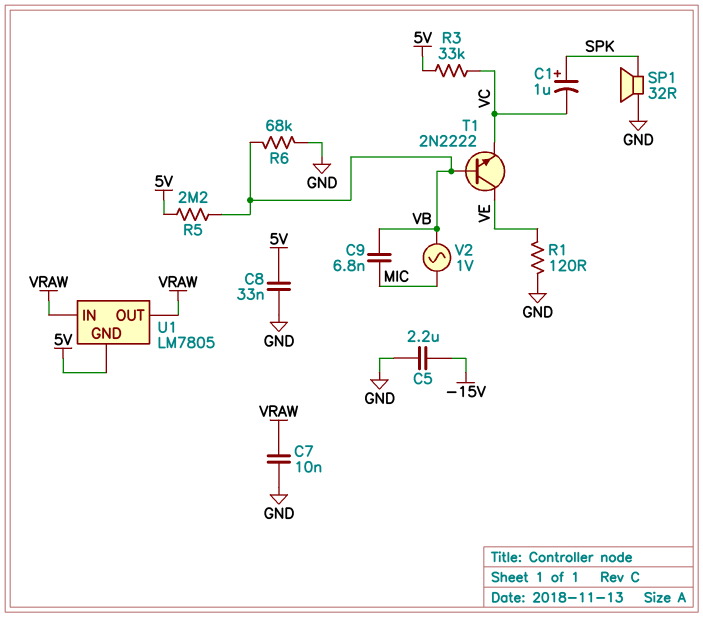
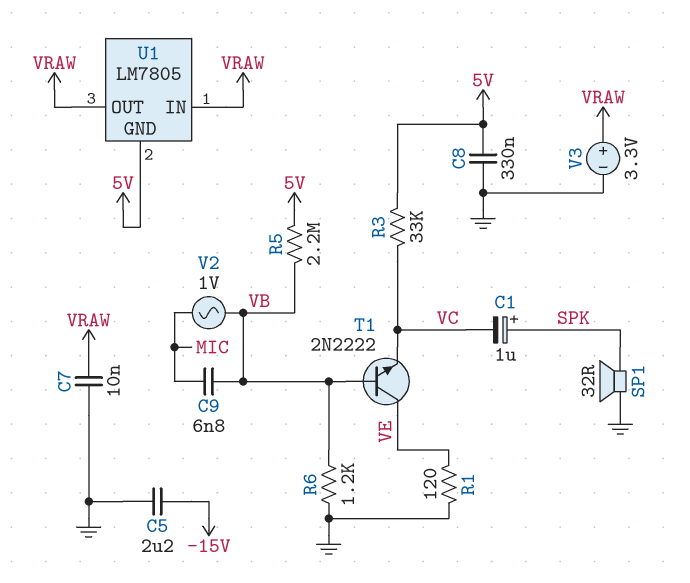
C8: 33nF (5V, GND) -> 330nF (5V, GND)
R6: 68k (GND, VB) -> 1.2k (GND, VB)
V3: none -> 3.3V (plus VRAW, minus GND)

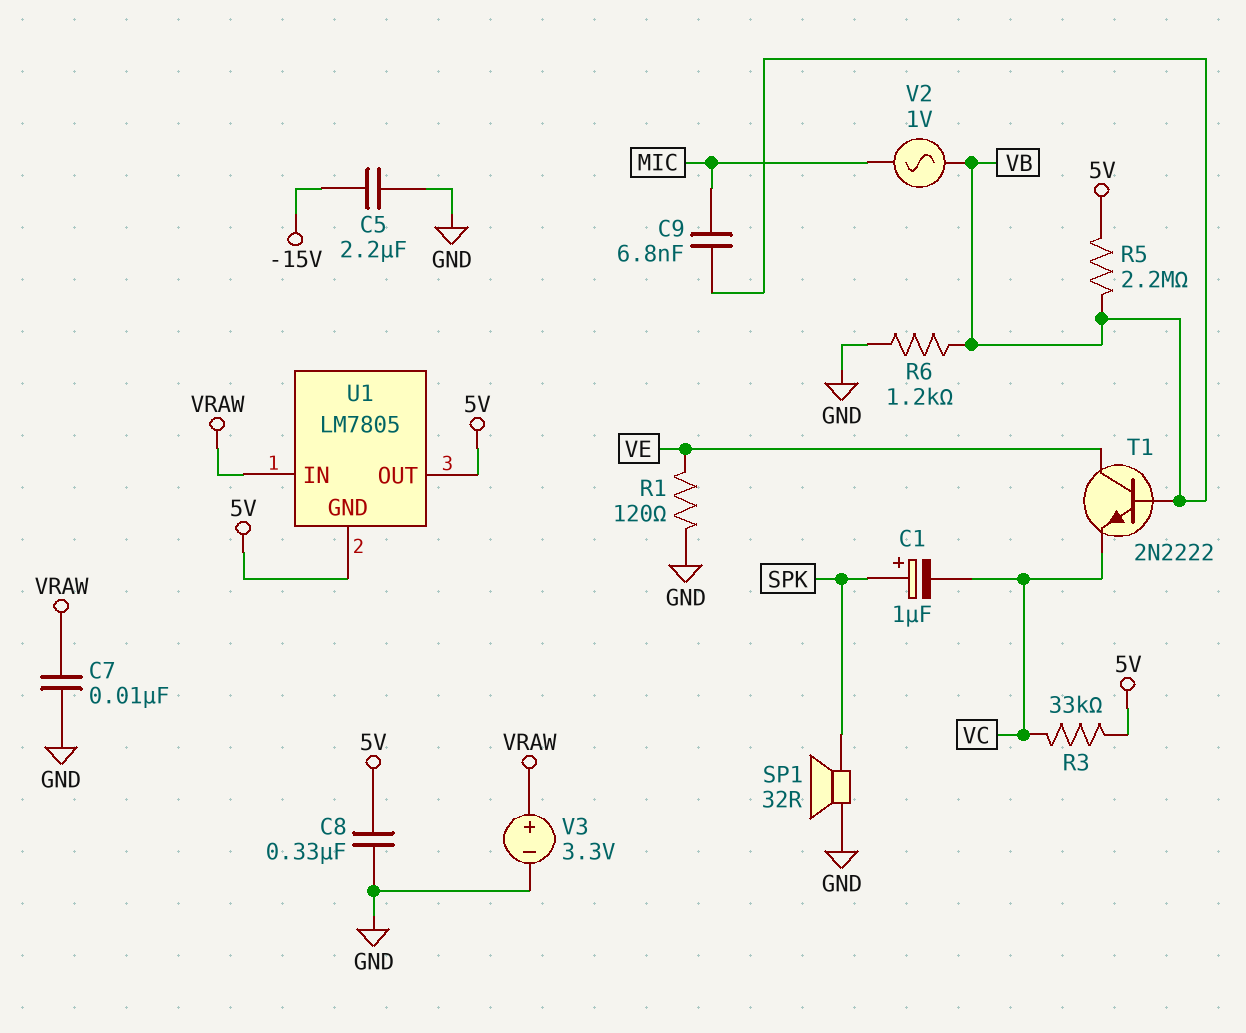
U1 pin OUT: VRAW -> 5V

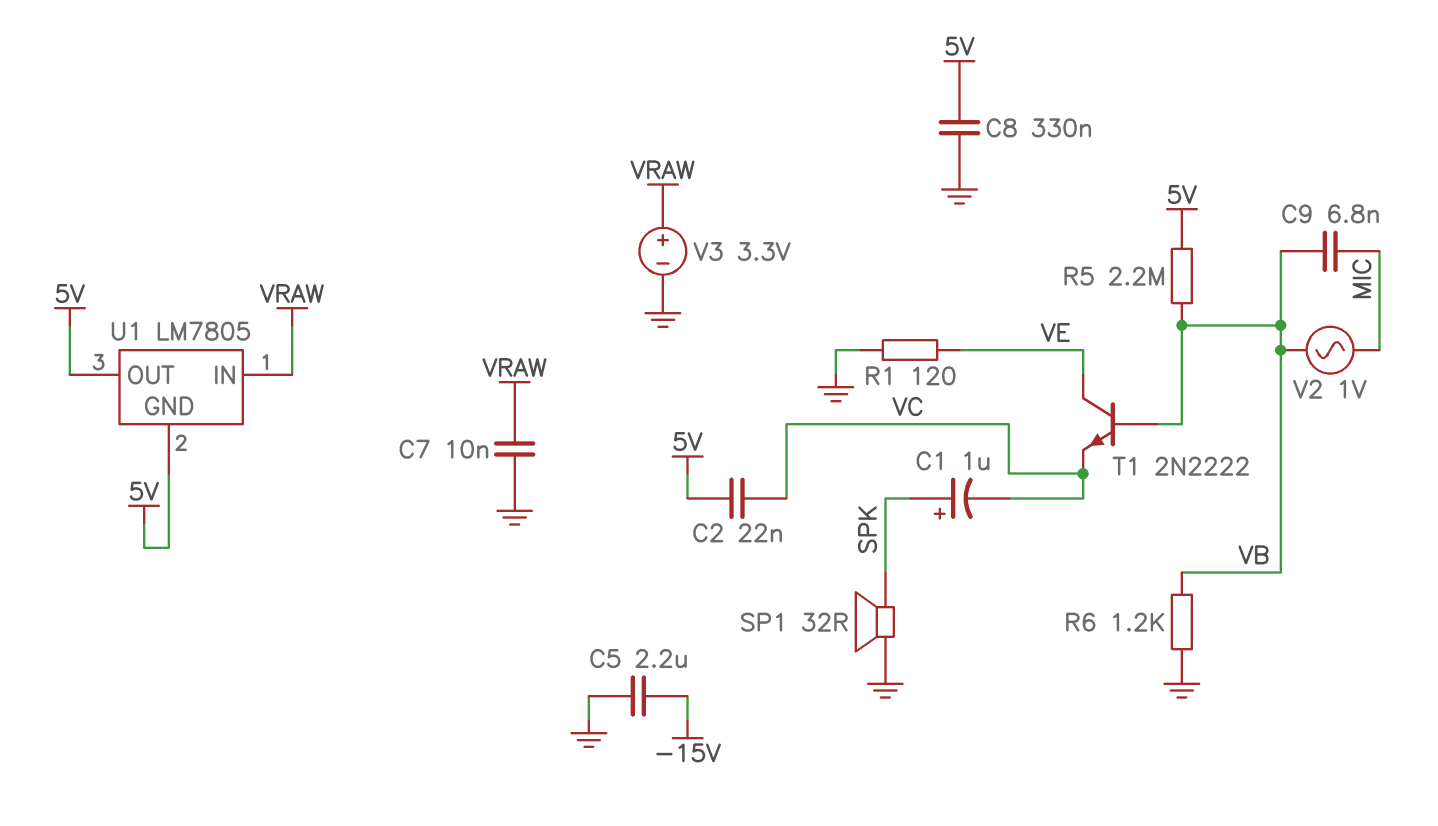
C2: none -> 22nF (5V, VC)
R3: 33k (5V, VC) -> none

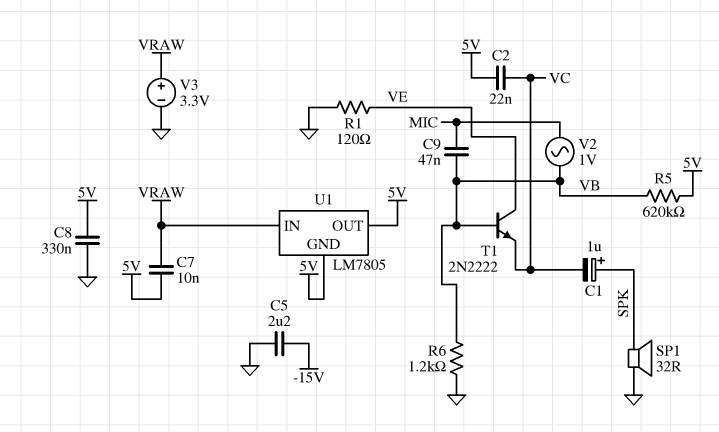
C7: 10nF (GND, VRAW) -> 10nF (5V, VRAW)
C9: 6.8nF (MIC, VB) -> 47nF (MIC, VB)
R5: 2.2M (5V, VB) -> 620k (5V, VB)

